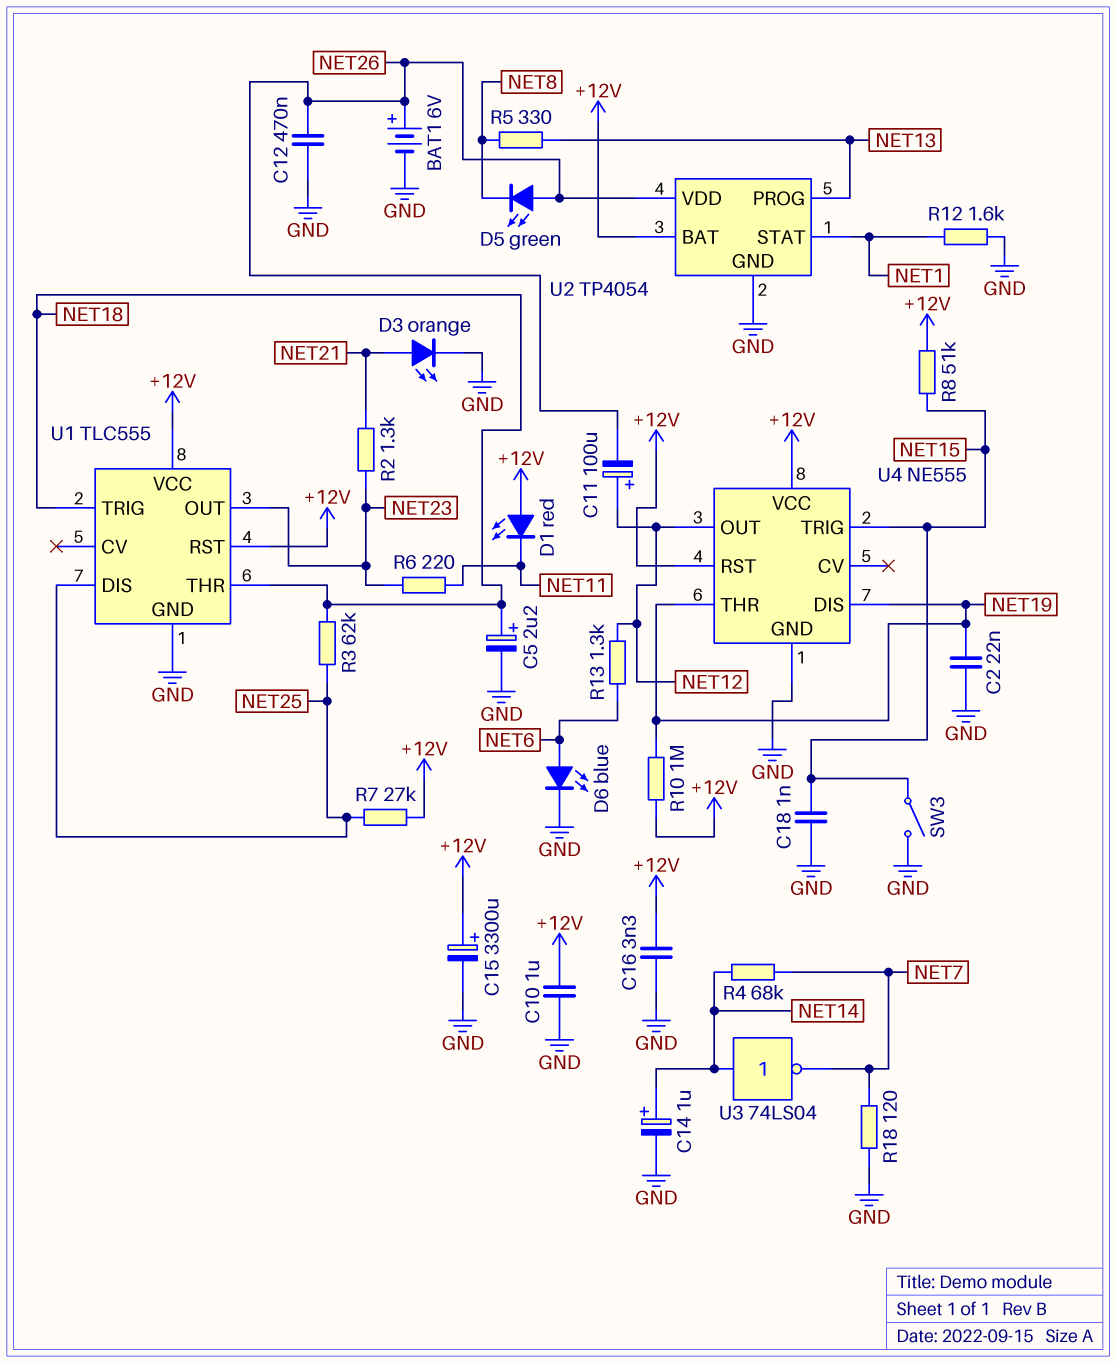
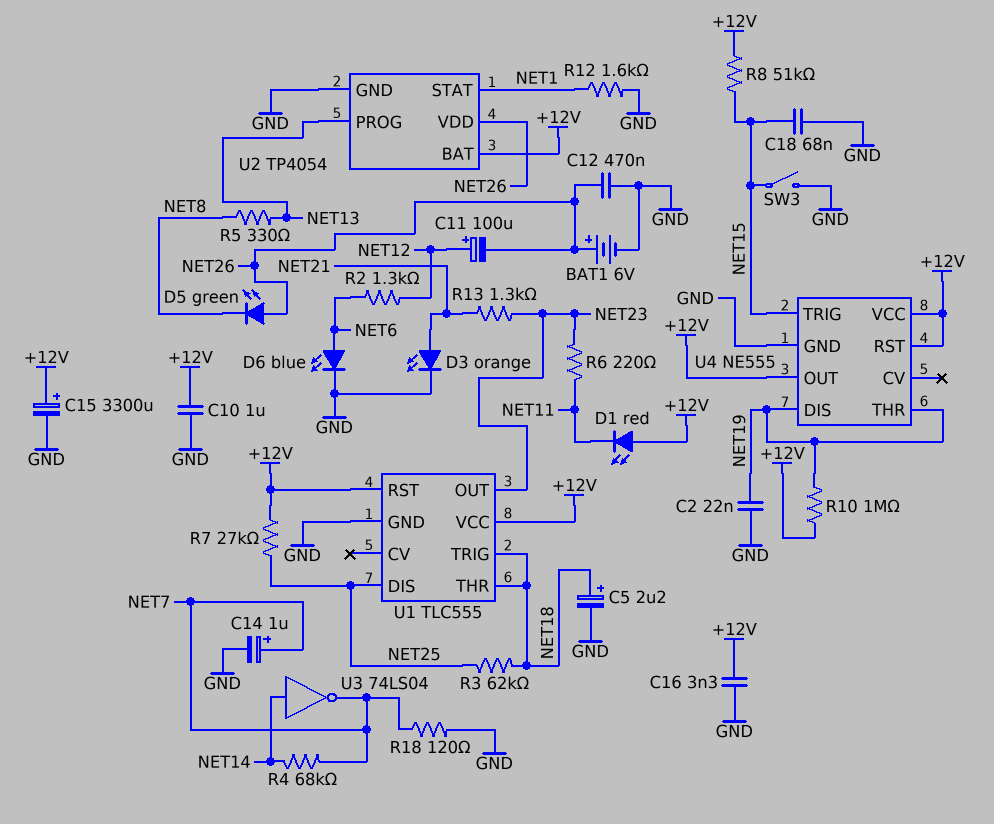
C14: 1uF (plus NET14, minus GND) -> 1uF (plus NET7, minus GND)
C18: 1nF (GND, NET15) -> 68nF (GND, NET15)
R2: 1.3k (NET21, NET23) -> 1.3k (NET6, NET12)
R13: 1.3k (NET6, NET12) -> 1.3k (NET21, NET23)
U4 pin OUT: NET12 -> +12V

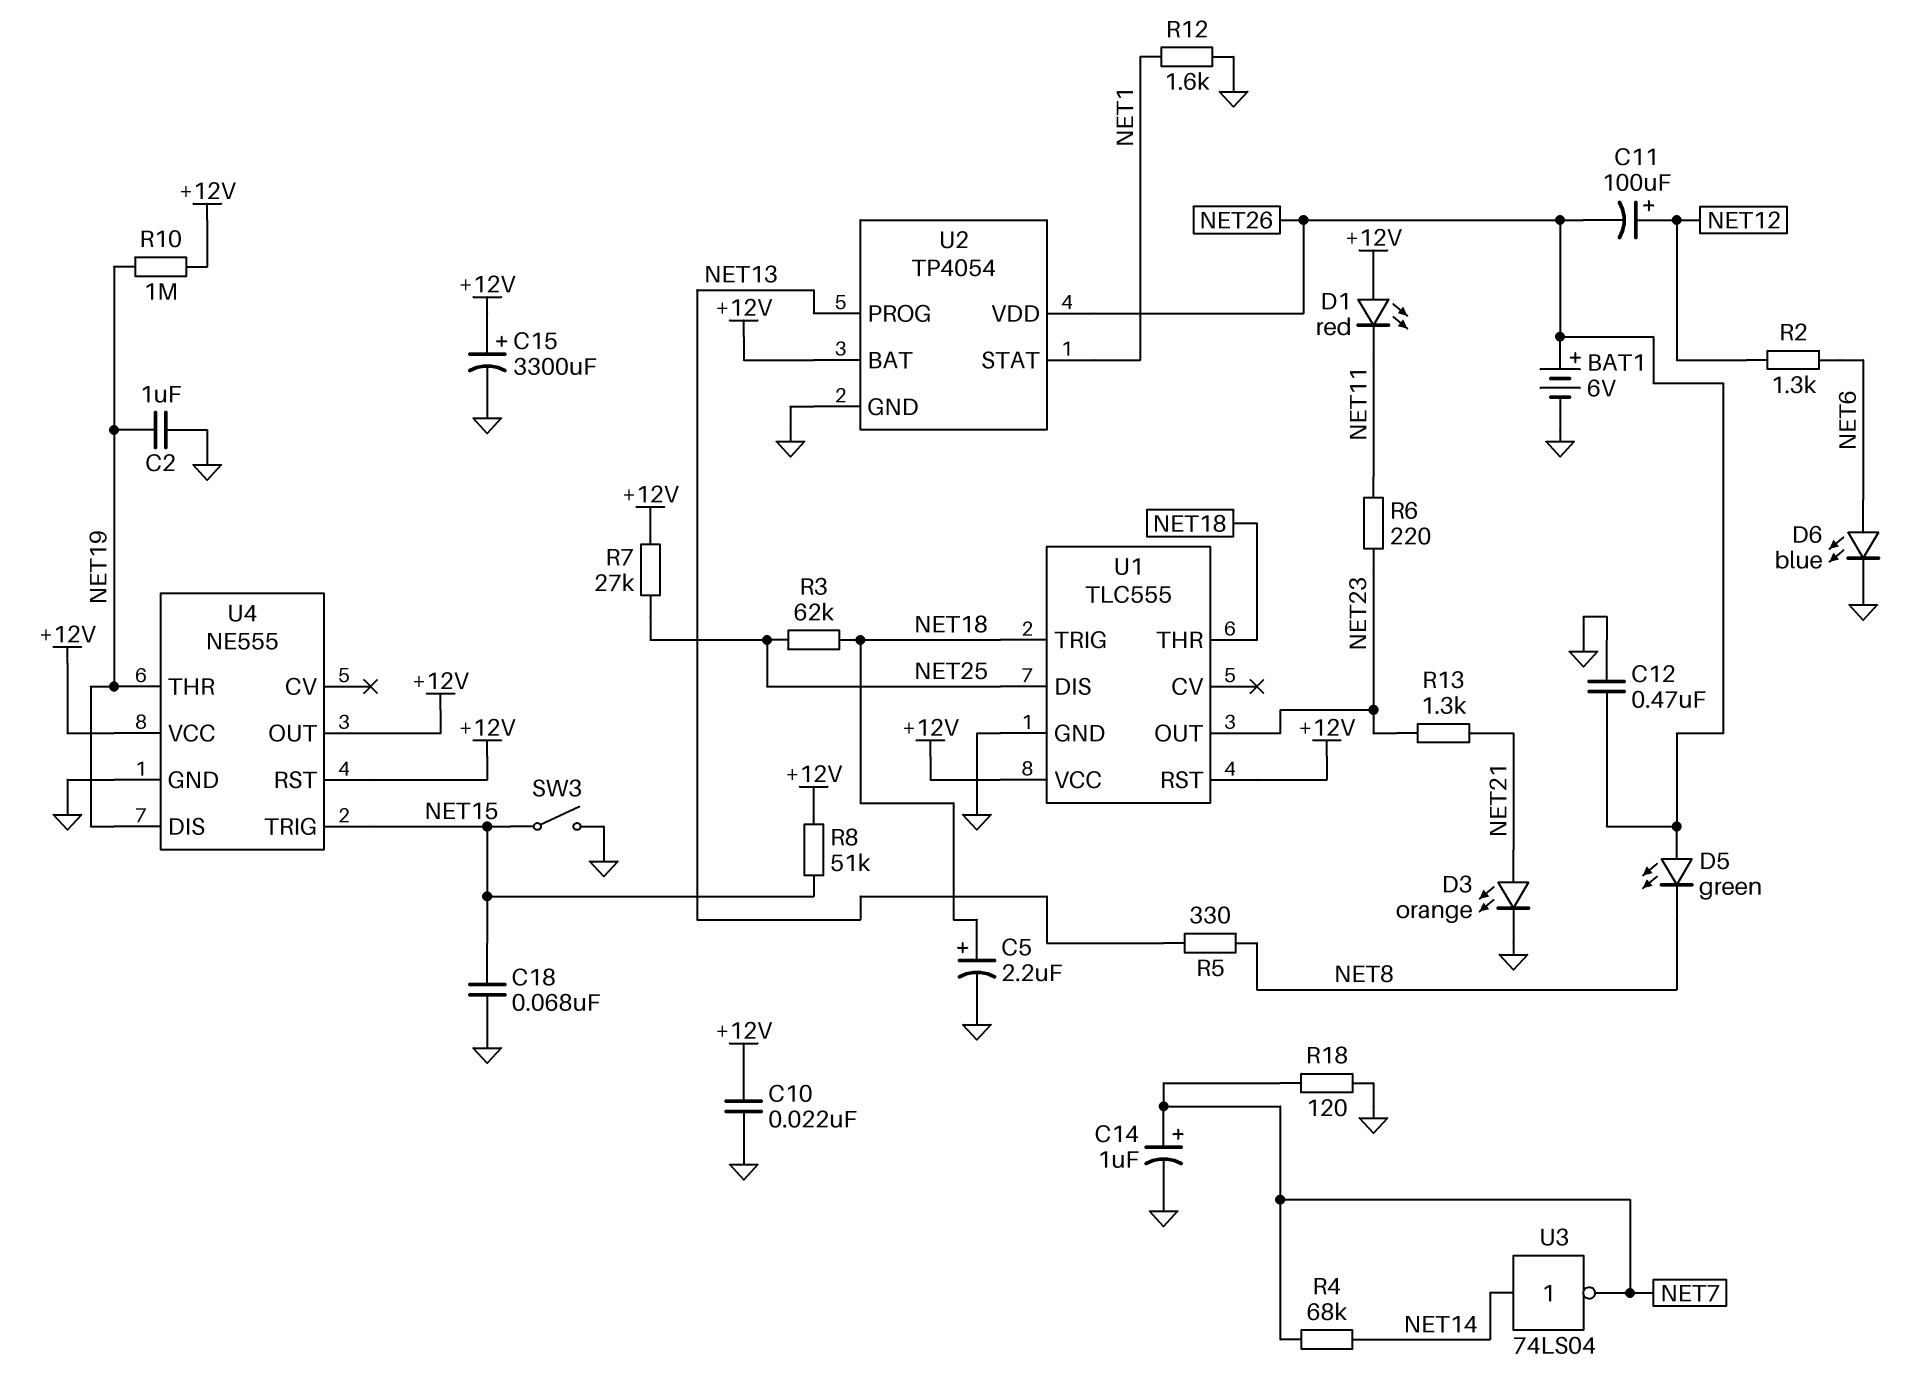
C2: 22nF (GND, NET19) -> 1uF (GND, NET19)
C10: 1uF (+12V, GND) -> 22nF (+12V, GND)
C16: 3.3nF (+12V, GND) -> none

